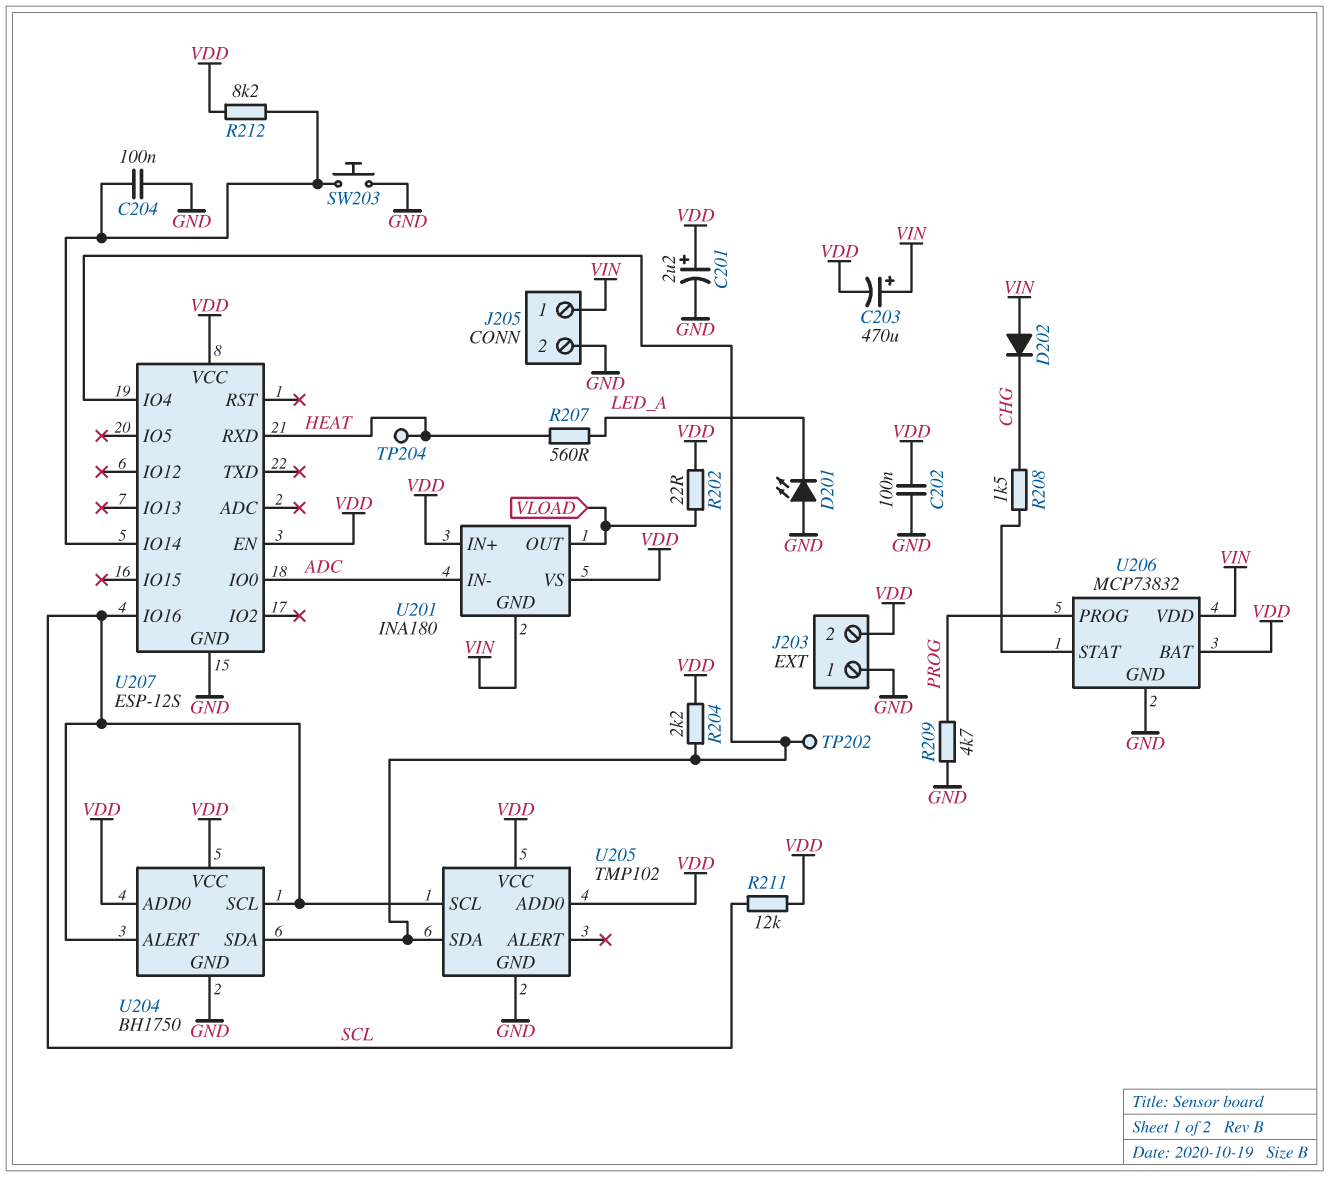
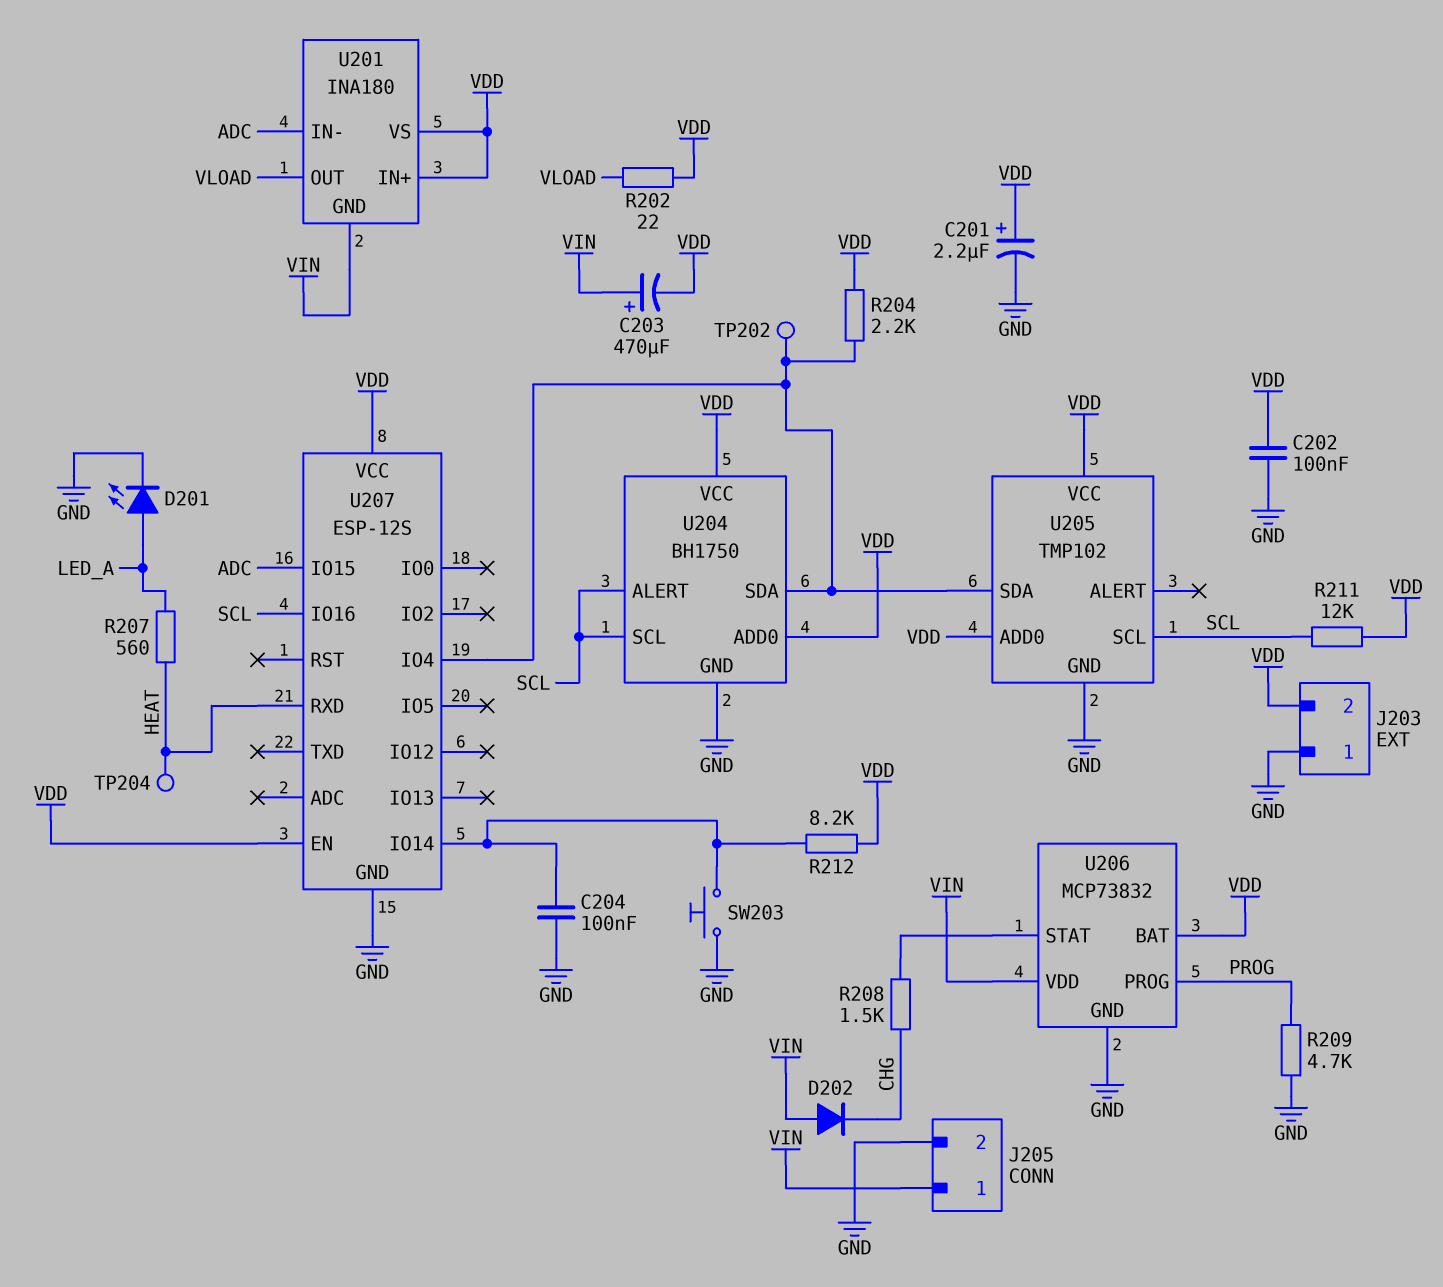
D201: LED (A GND, K LED_A) -> LED (A LED_A, K GND)
U207 pin IO0: ADC -> none
U207 pin IO15: none -> ADC

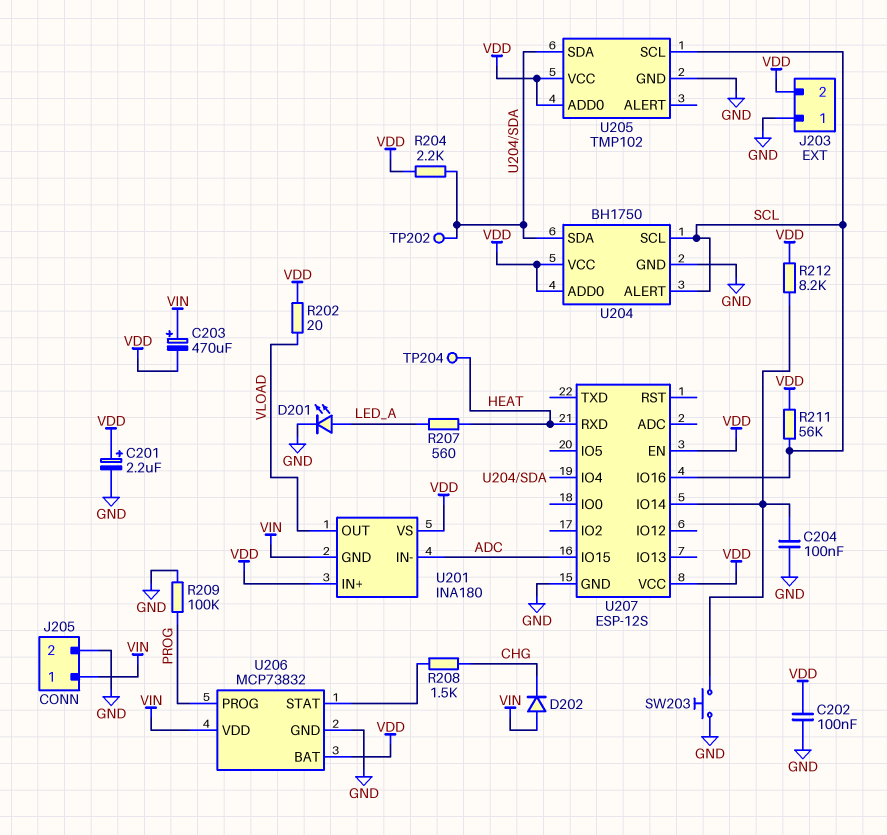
R202: 22 (VDD, VLOAD) -> 20 (VDD, VLOAD)
R209: 4.7k (GND, PROG) -> 100k (GND, PROG)
R211: 12k (SCL, VDD) -> 56k (SCL, VDD)

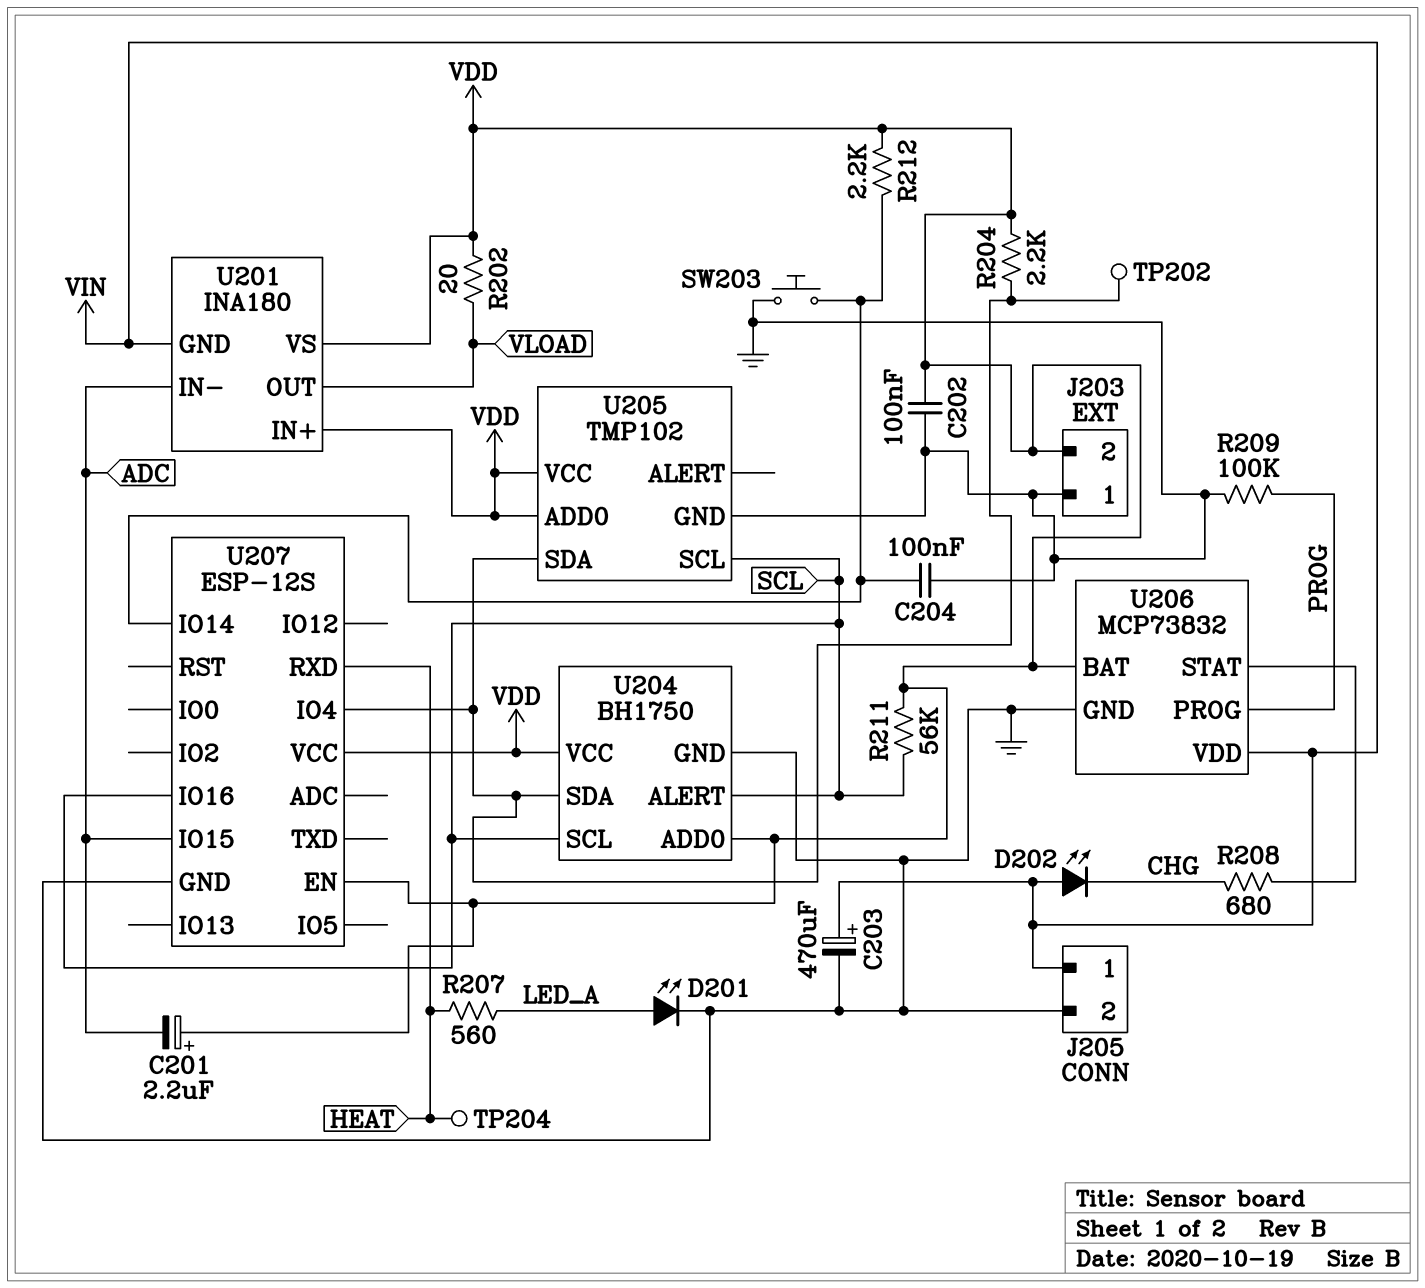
C201: 2.2uF (plus VDD, minus GND) -> 2.2uF (plus VDD, minus ADC)
C203: 470uF (plus VIN, minus VDD) -> 470uF (plus VIN, minus GND)
D202: diode (A VIN, K CHG) -> LED (A VIN, K CHG)
R208: 1.5k (CHG, U206/STAT) -> 680 (CHG, U206/STAT)
R212: 8.2k (U207/IO14, VDD) -> 2.2k (U207/IO14, VDD)

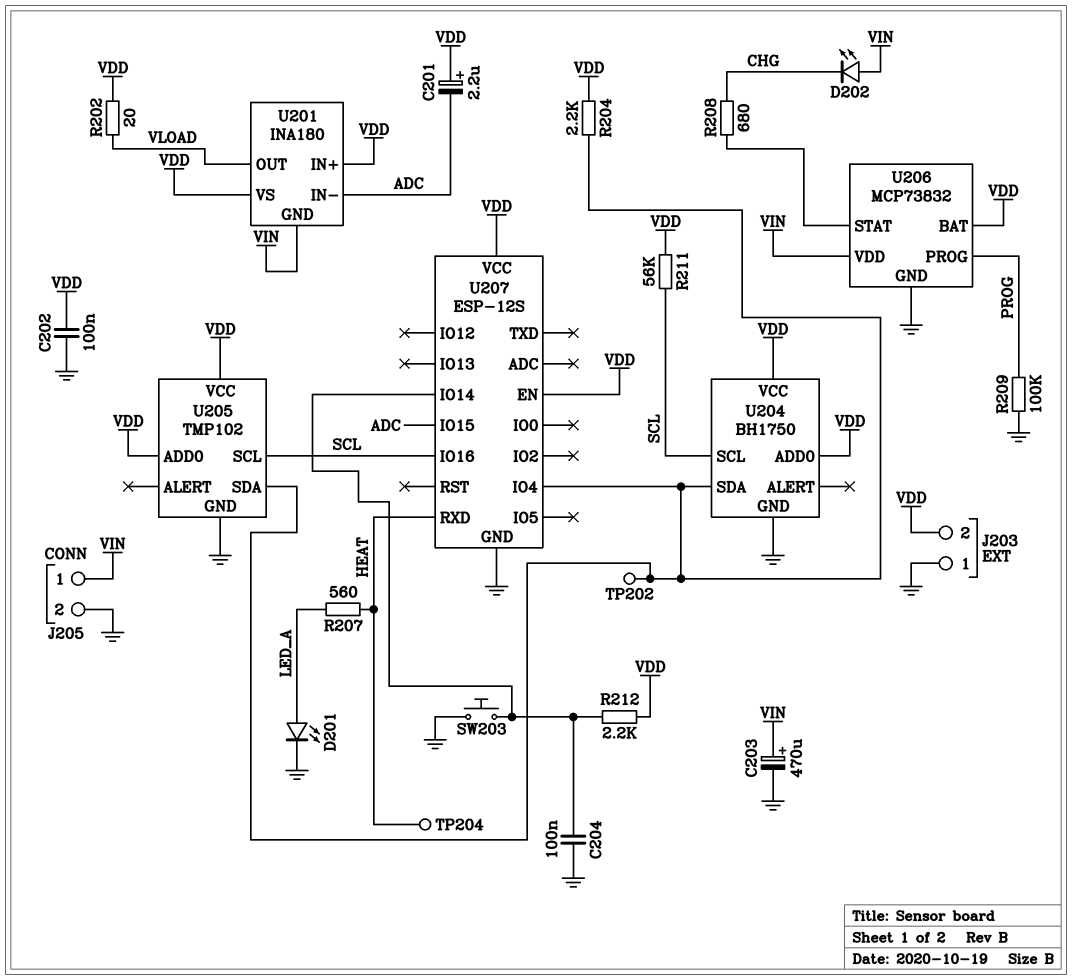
U204 pin ALERT: SCL -> none

